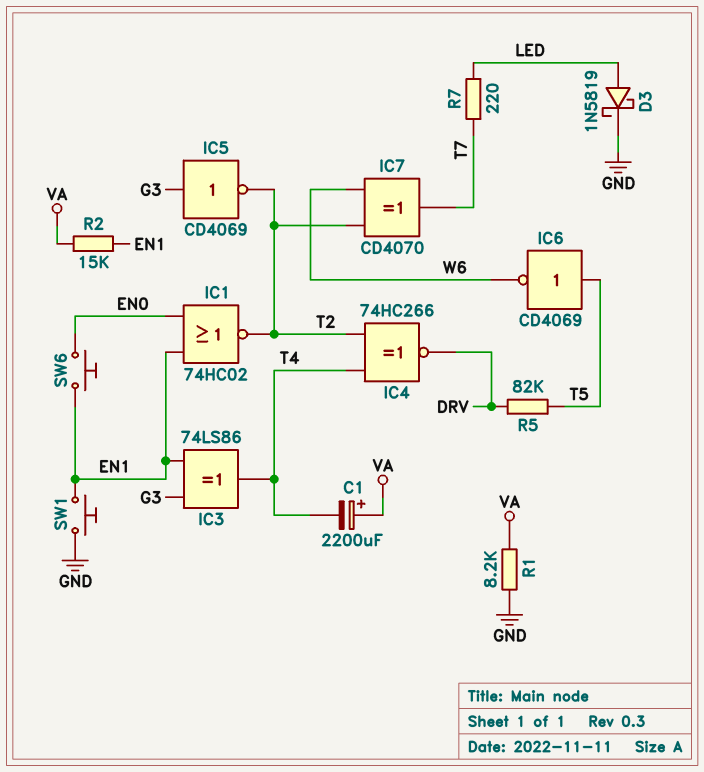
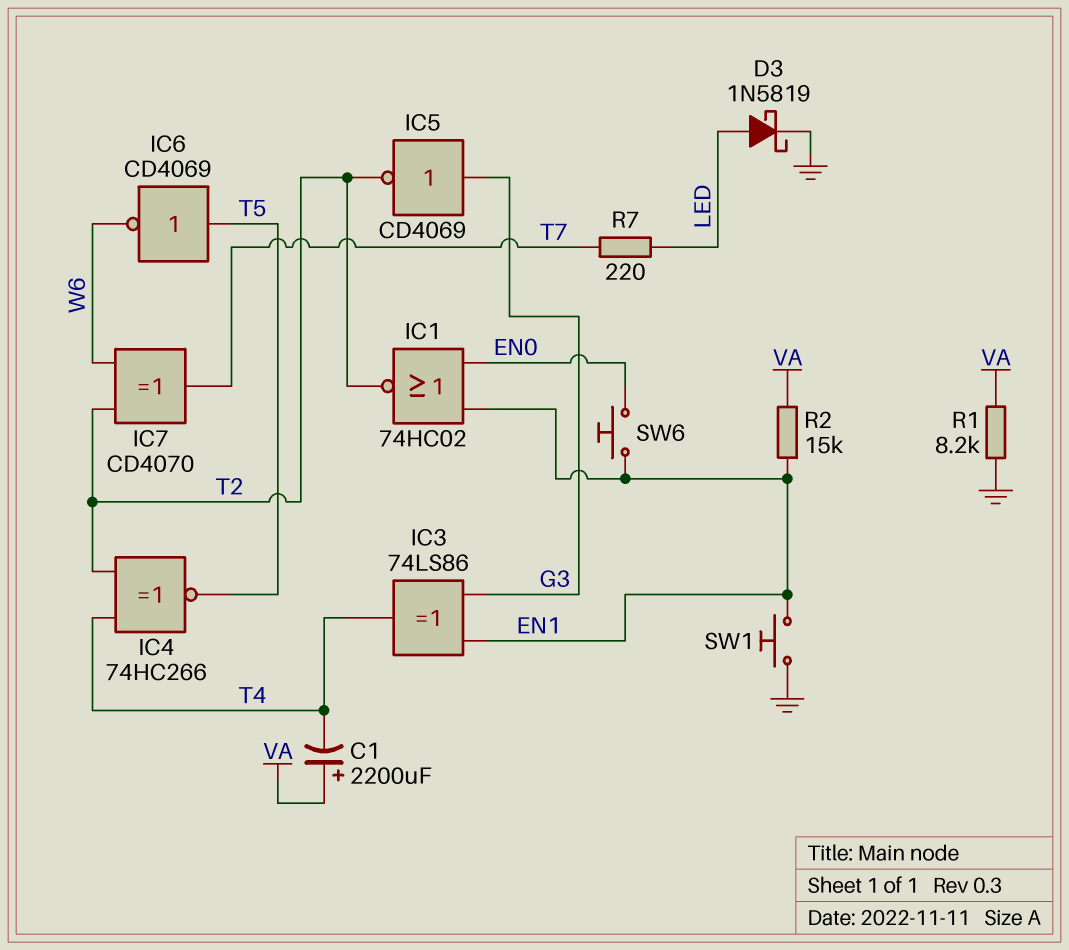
IC4: XNOR 74HC266 (in T2, in T4, out DRV) -> XNOR 74HC266 (in T2, in T4, out T5)
R5: 82k (DRV, T5) -> none

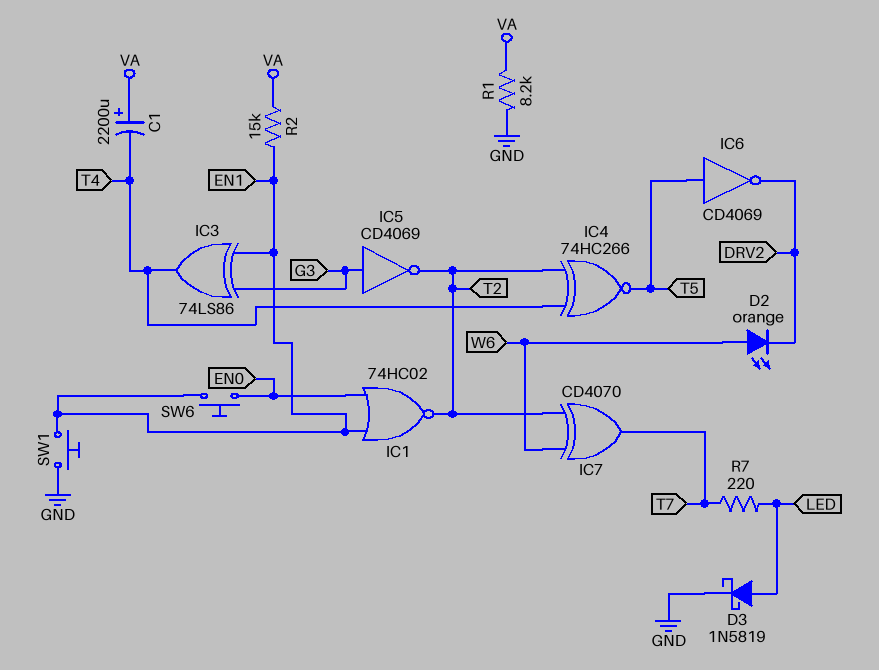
D2: none -> LED orange (A W6, K DRV2)
IC6: NOT CD4069 (in T5, out W6) -> NOT CD4069 (in T5, out DRV2)

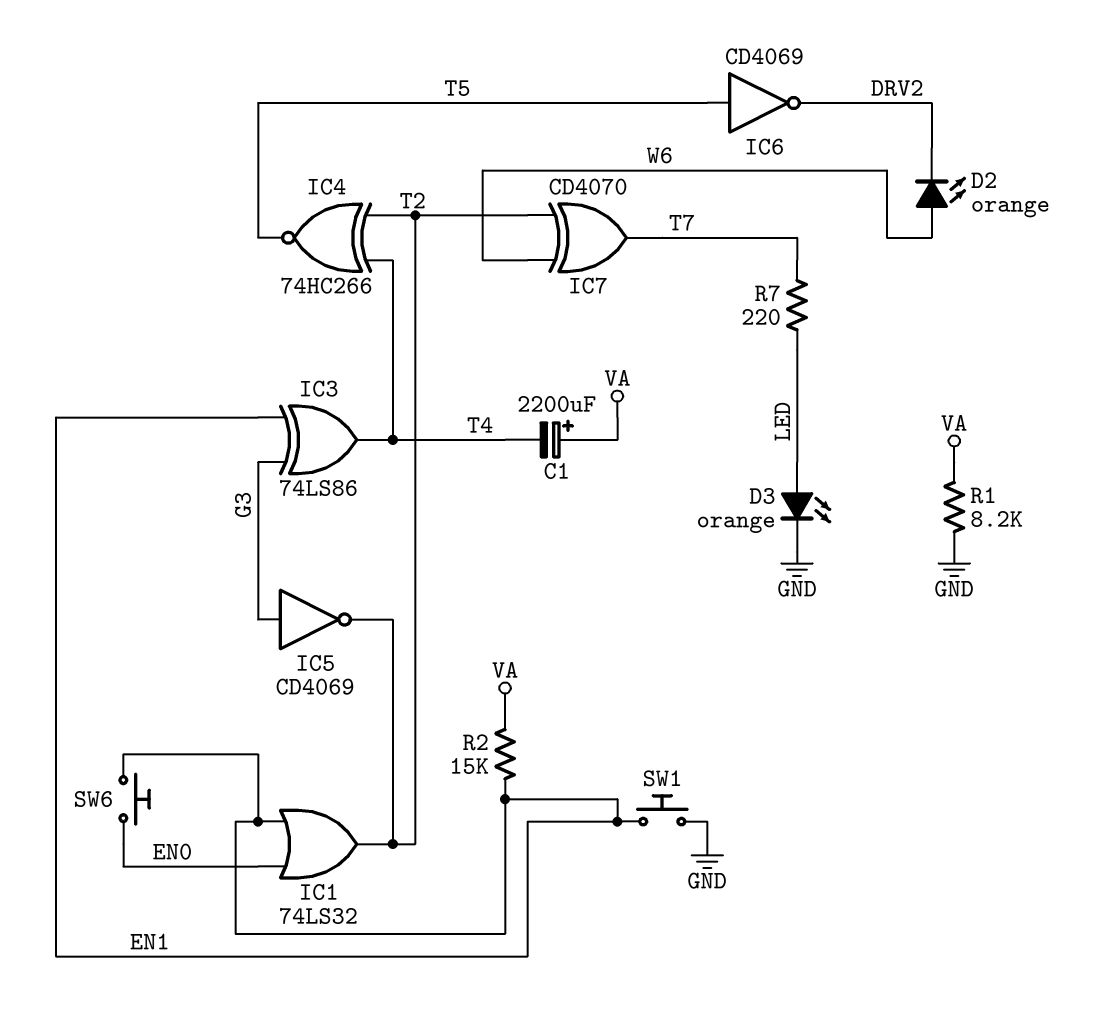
D3: schottky 1N5819 (A LED, K GND) -> LED orange (A LED, K GND)
IC1: NOR 74HC02 (in EN0, in EN1, out T2) -> OR 74LS32 (in EN0, in EN1, out T2)

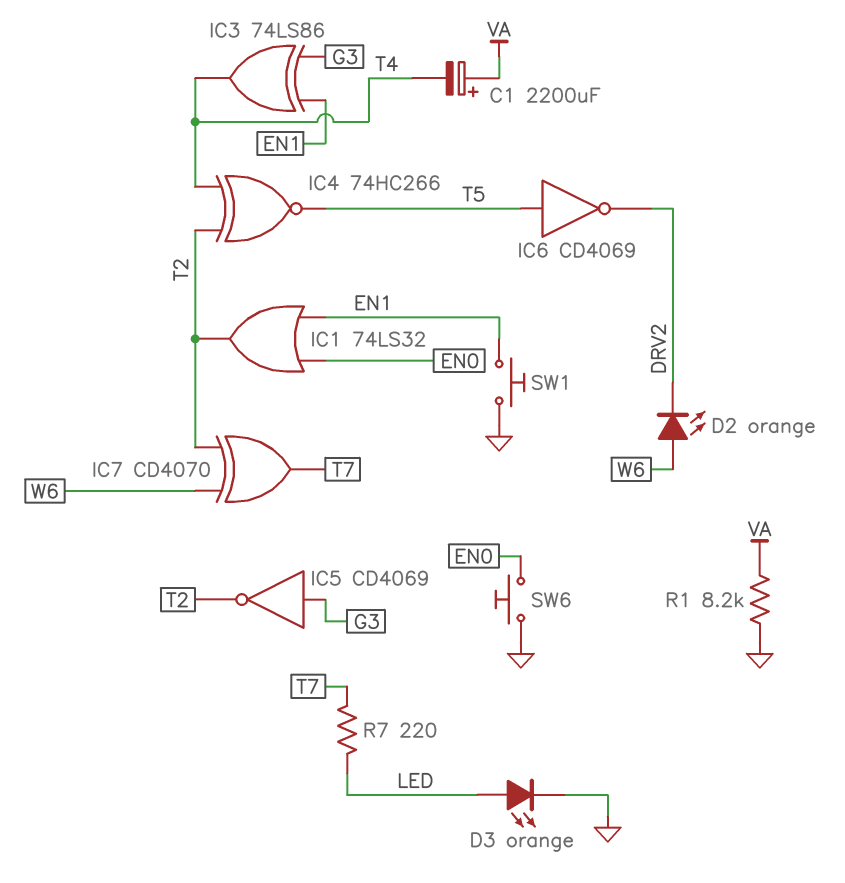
R2: 15k (EN1, VA) -> none
SW6: button (EN0, EN1) -> button (EN0, GND)

